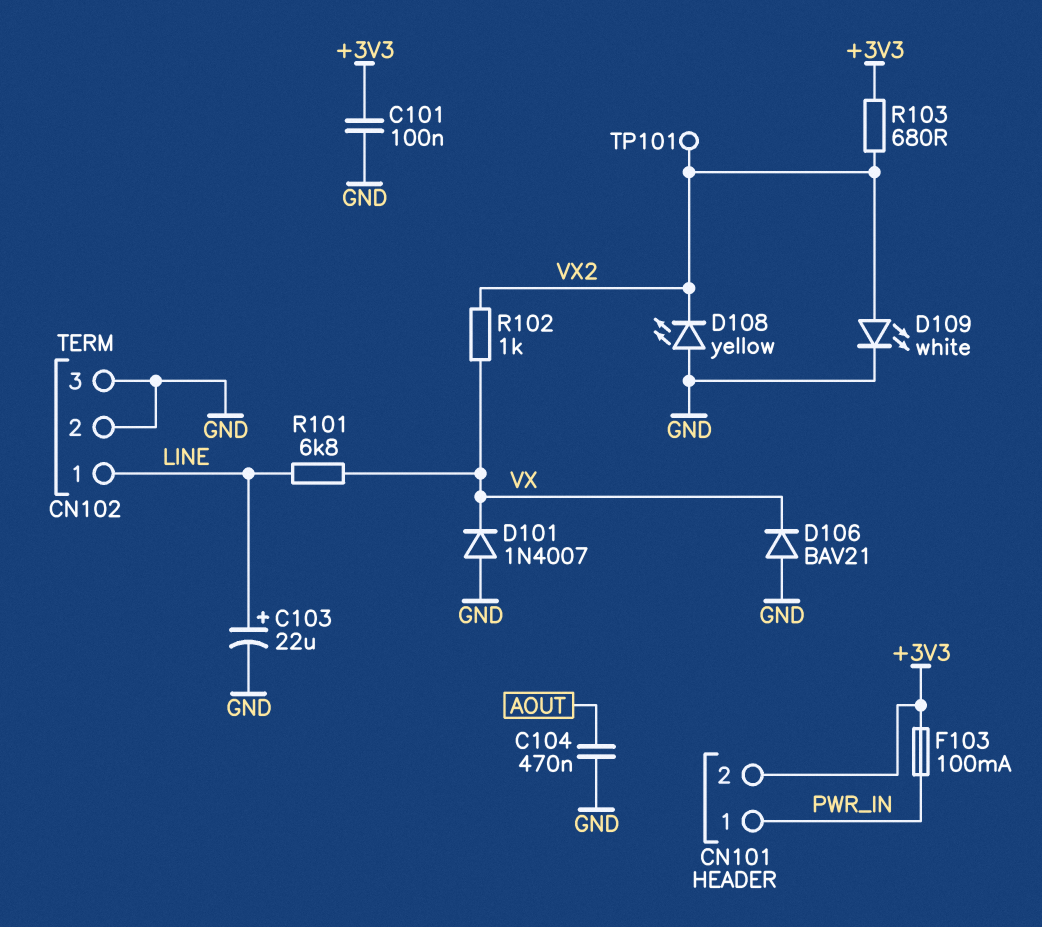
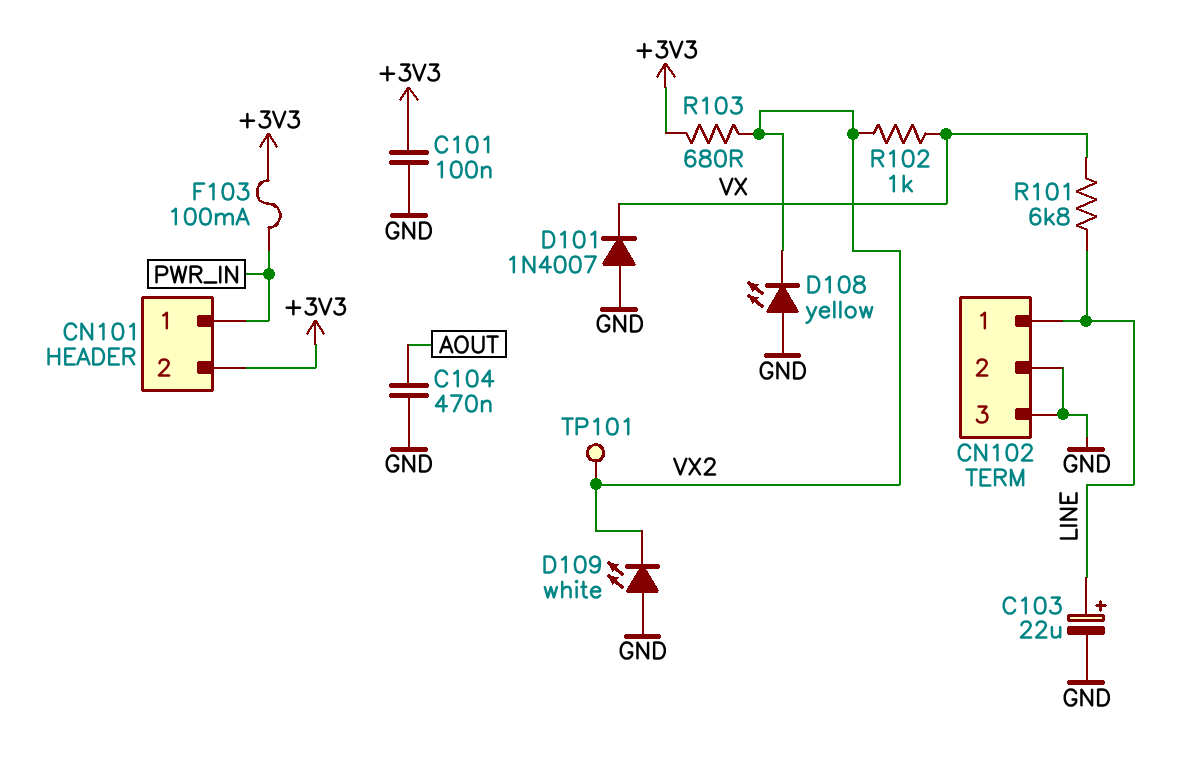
D106: diode BAV21 (A GND, K VX) -> none
D109: LED white (A VX2, K GND) -> LED white (A GND, K VX2)

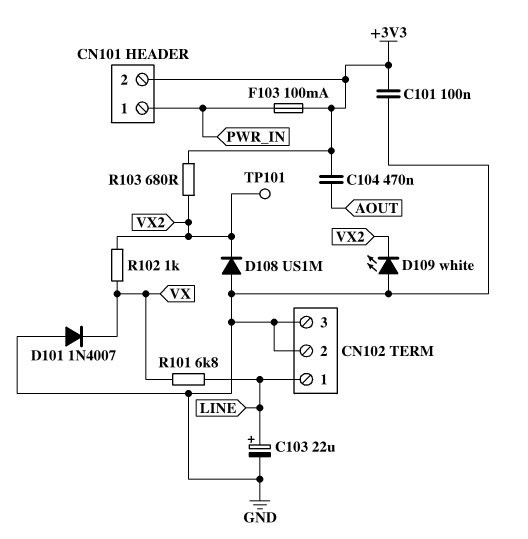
C104: 470nF (AOUT, GND) -> 470nF (+3V3, AOUT)
D108: LED yellow (A GND, K VX2) -> diode US1M (A GND, K VX2)

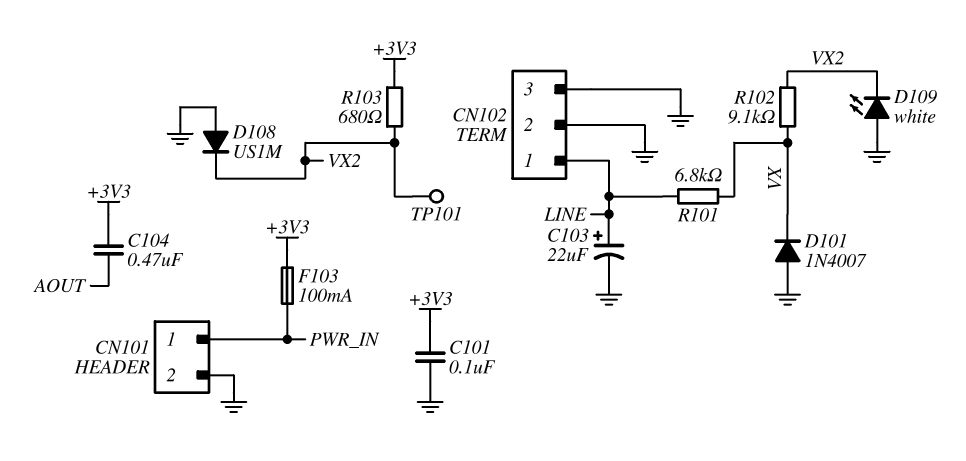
CN101 pin 2: +3V3 -> GND
R102: 1k (VX, VX2) -> 9.1k (VX, VX2)

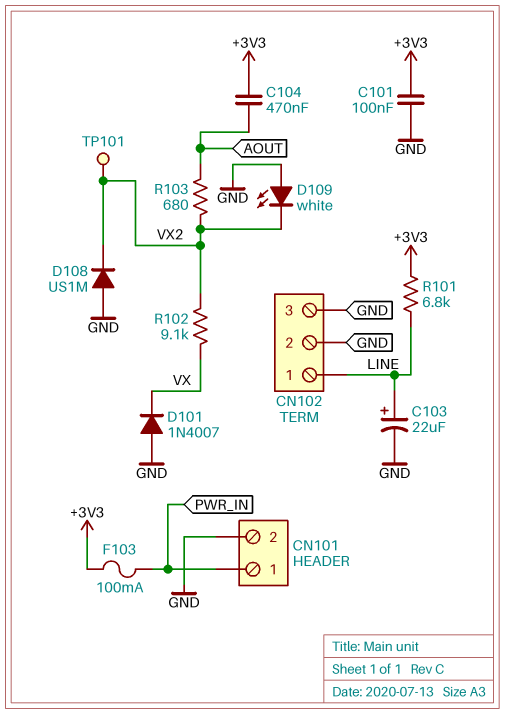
R101: 6.8k (LINE, VX) -> 6.8k (+3V3, LINE)
R103: 680 (+3V3, VX2) -> 680 (AOUT, VX2)

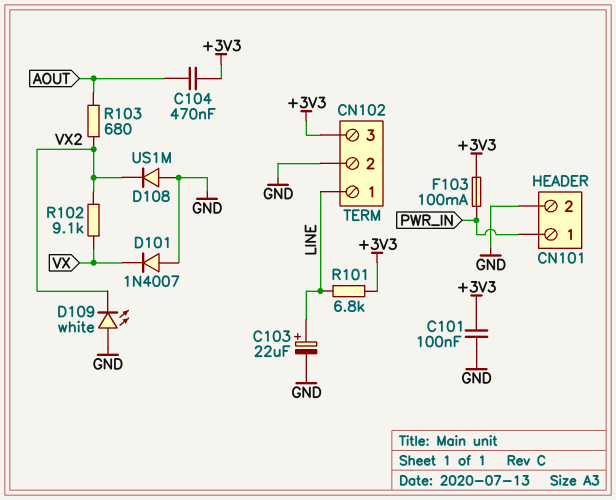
CN102 pin 3: GND -> +3V3
TP101: test point (VX2) -> none

